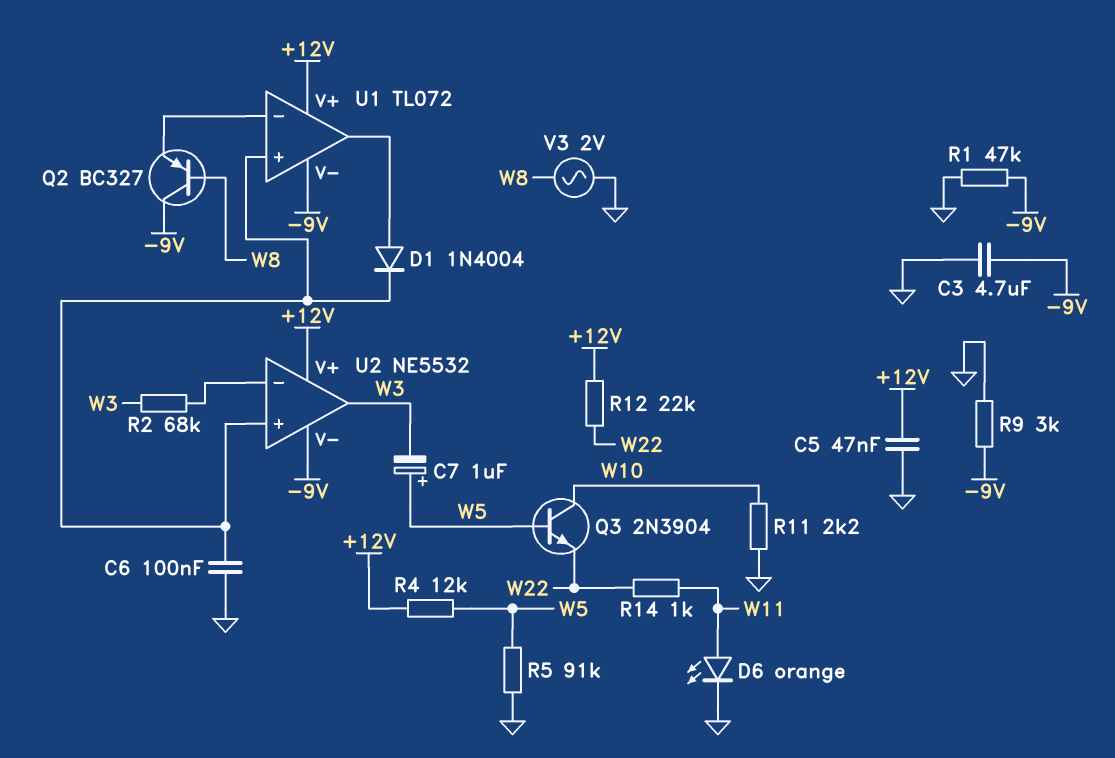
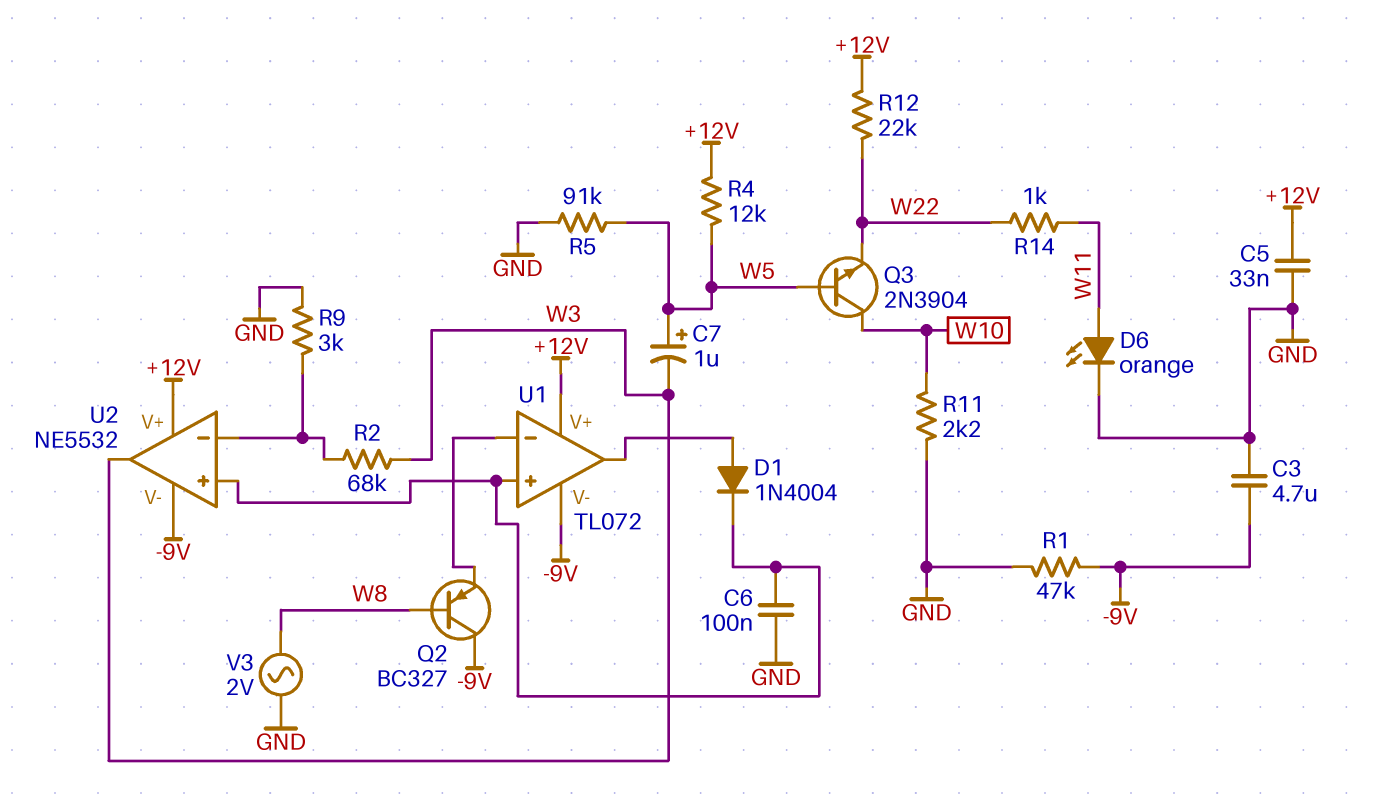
C5: 47nF (+12V, GND) -> 33nF (+12V, GND)
R9: 3k (-9V, GND) -> 3k (GND, U2/in-)

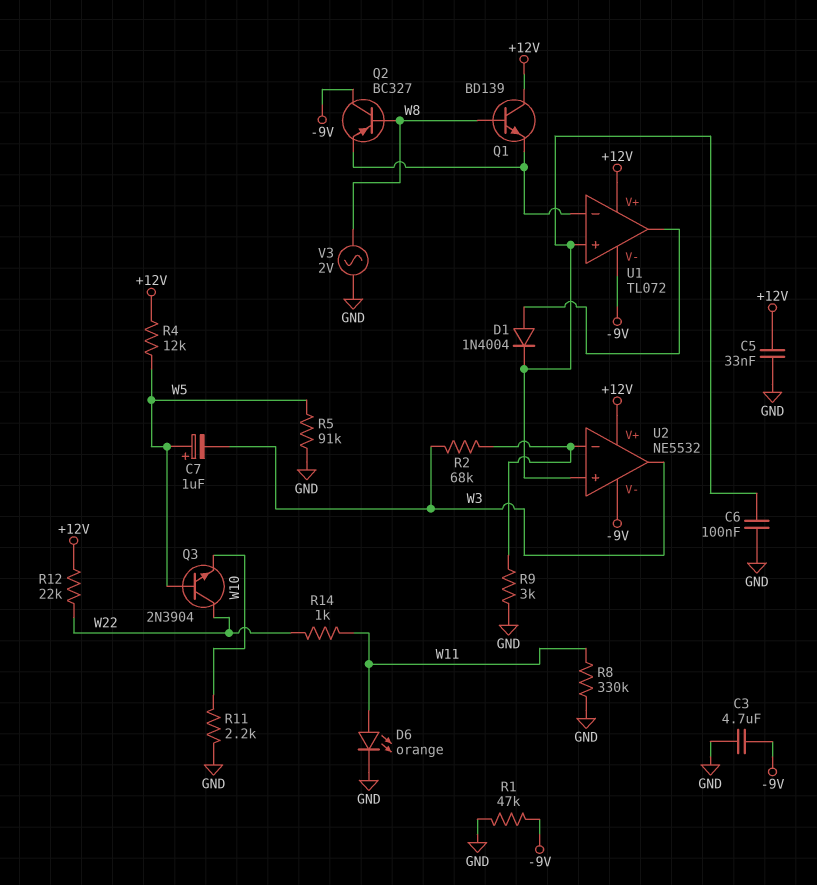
Q1: none -> NPN BD139 (B W8, C +12V, E U1/in-)
Q3: NPN 2N3904 (B W5, C W10, E W22) -> NPN 2N3904 (B W5, C W22, E W10)
R8: none -> 330k (GND, W11)

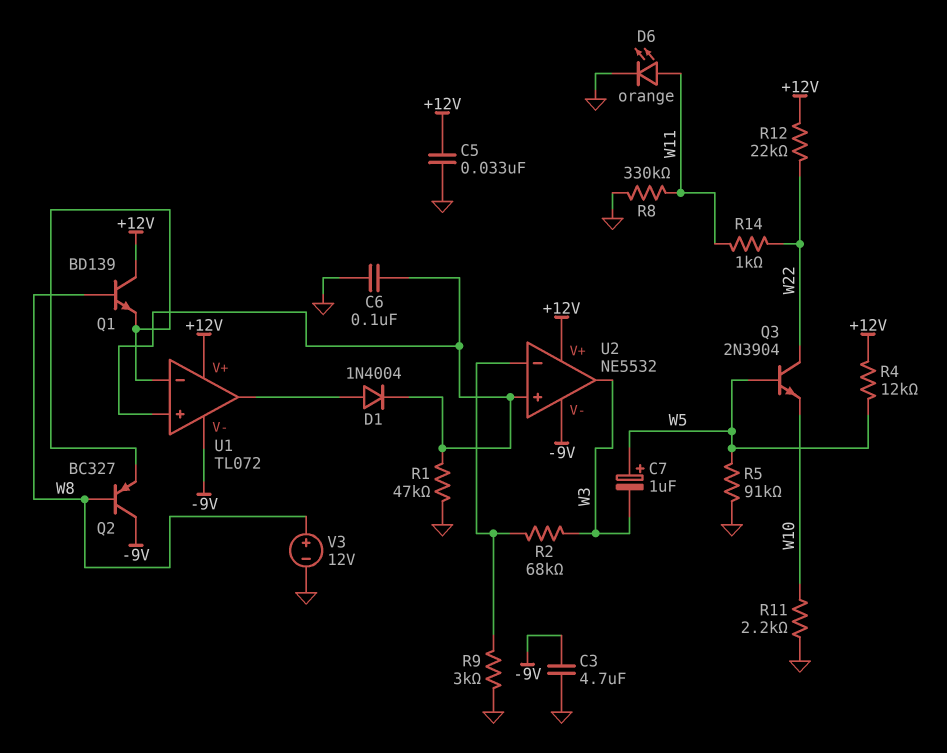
R1: 47k (-9V, GND) -> 47k (GND, U1/in+)
V3: AC 2V (GND, W8) -> 12V (plus W8, minus GND)

